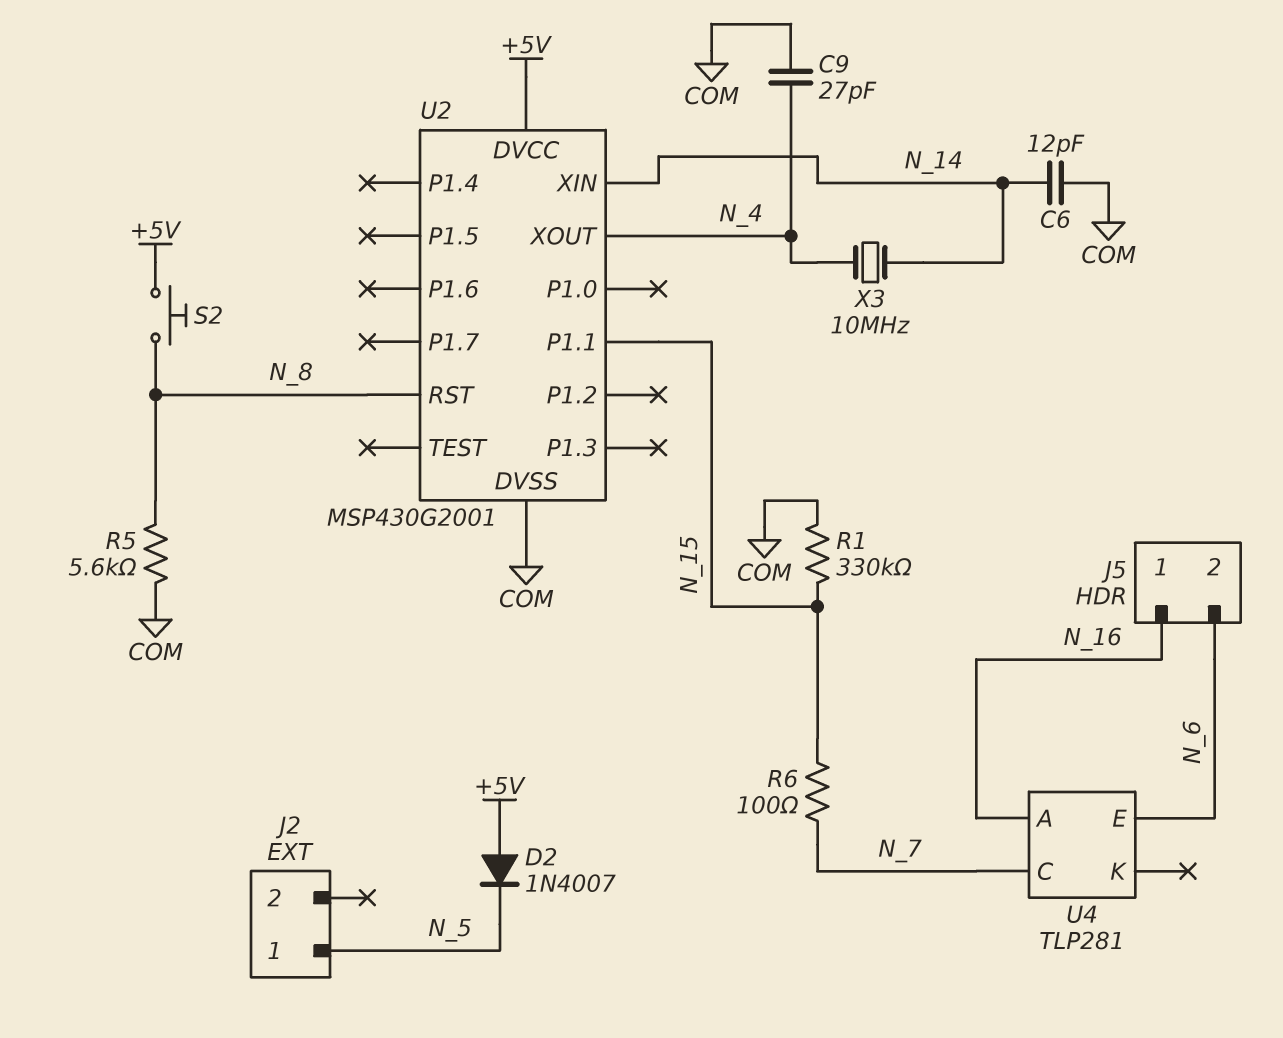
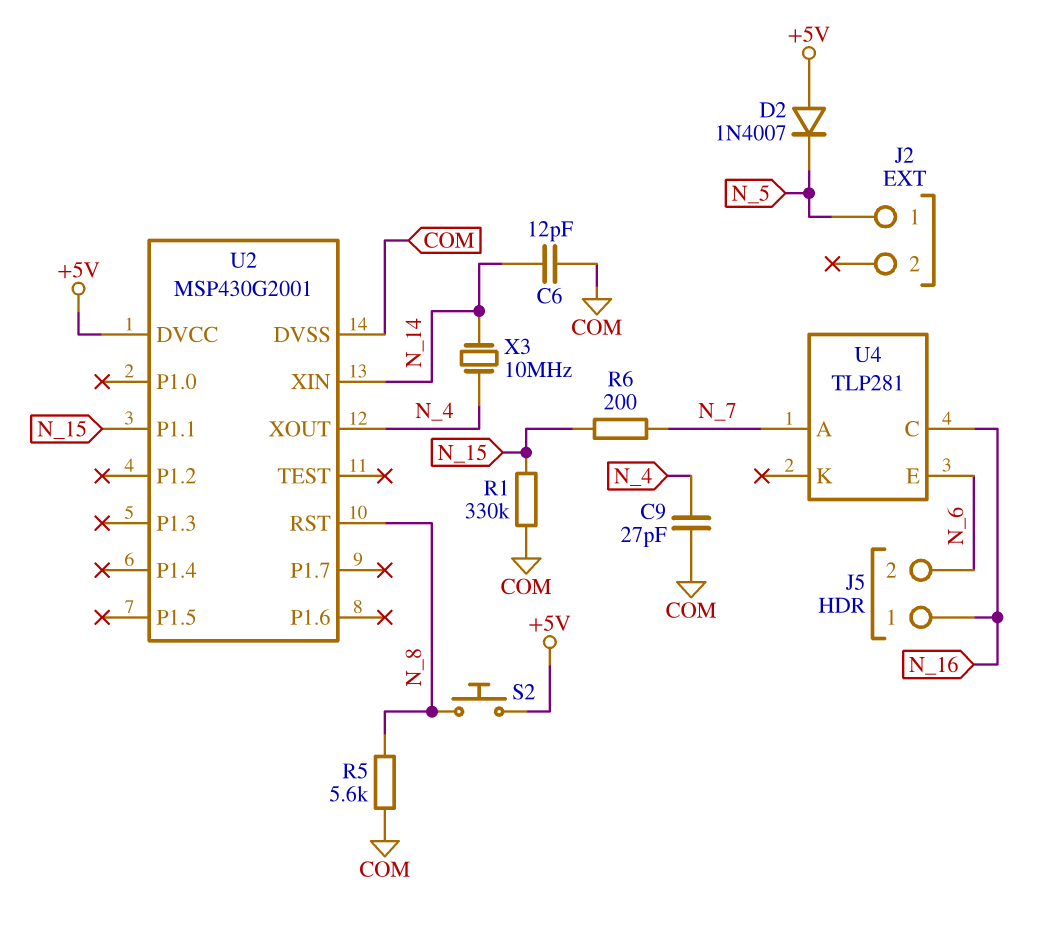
R6: 100 (N_7, N_15) -> 200 (N_7, N_15)
U4 pin A: N_16 -> N_7
U4 pin C: N_7 -> N_16

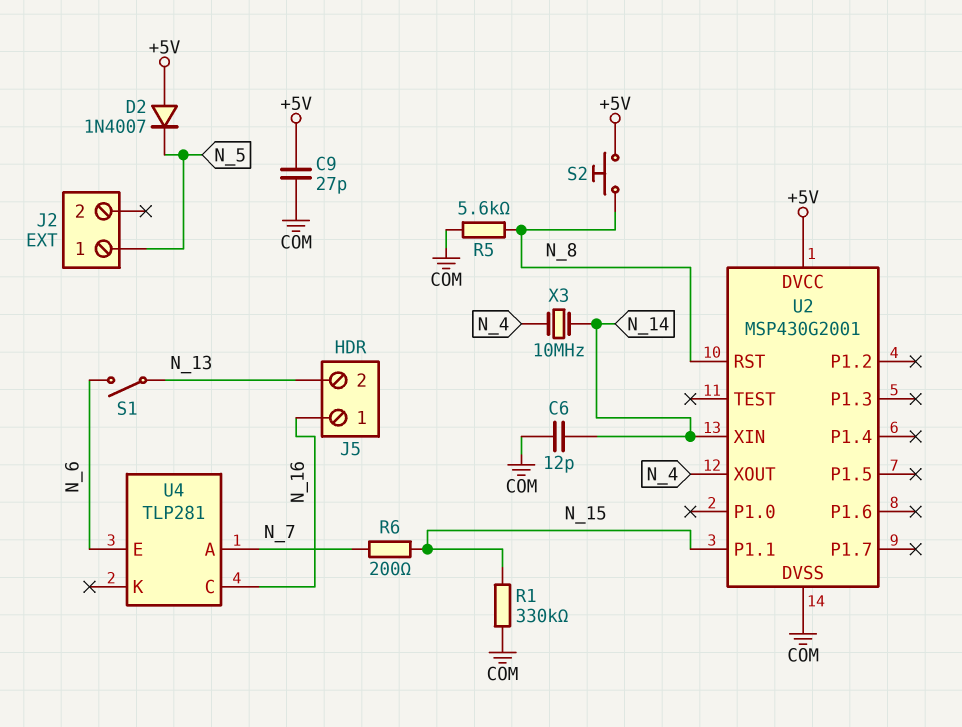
C9: 27pF (COM, N_4) -> 27pF (+5V, COM)
J5 pin 2: N_6 -> N_13
S1: none -> switch (N_6, N_13)

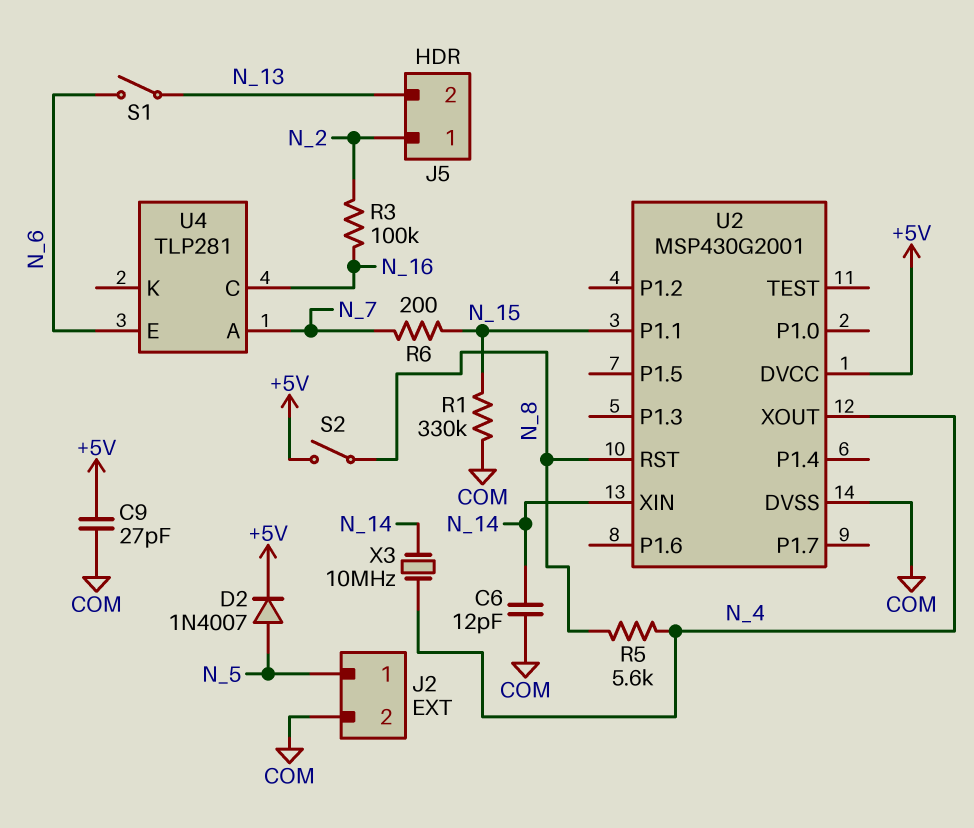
D2: diode 1N4007 (A +5V, K N_5) -> diode 1N4007 (A N_5, K +5V)
J2 pin 2: none -> COM
J5 pin 1: N_16 -> N_2
R3: none -> 100k (N_2, N_16)
R5: 5.6k (COM, N_8) -> 5.6k (N_4, N_8)
S2: button (+5V, N_8) -> switch (+5V, N_8)

